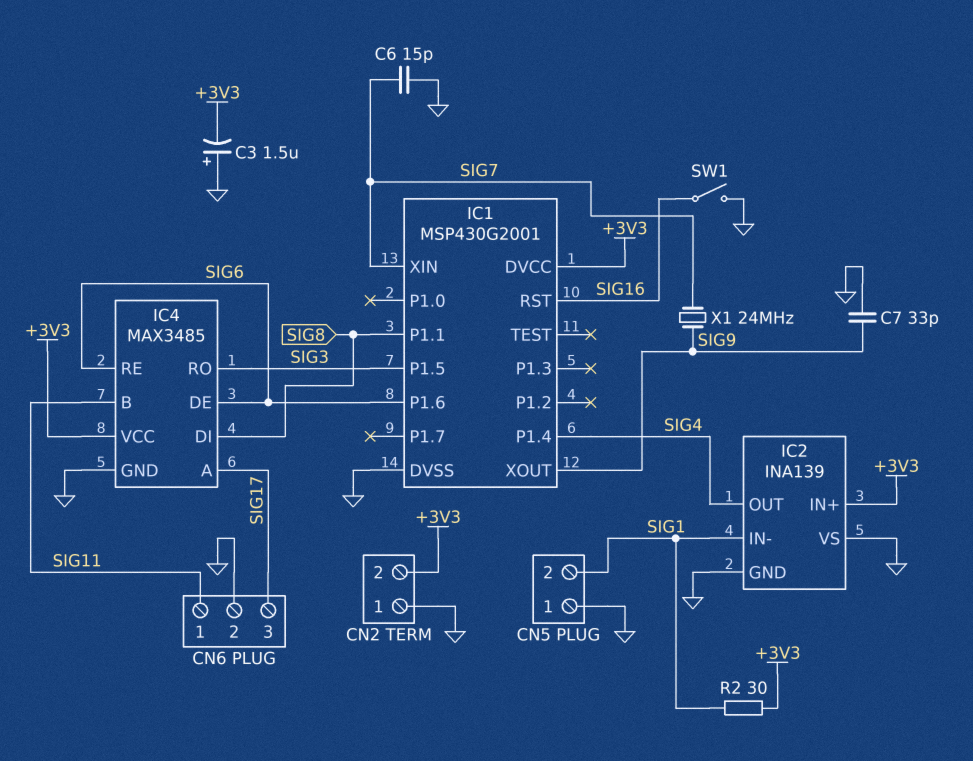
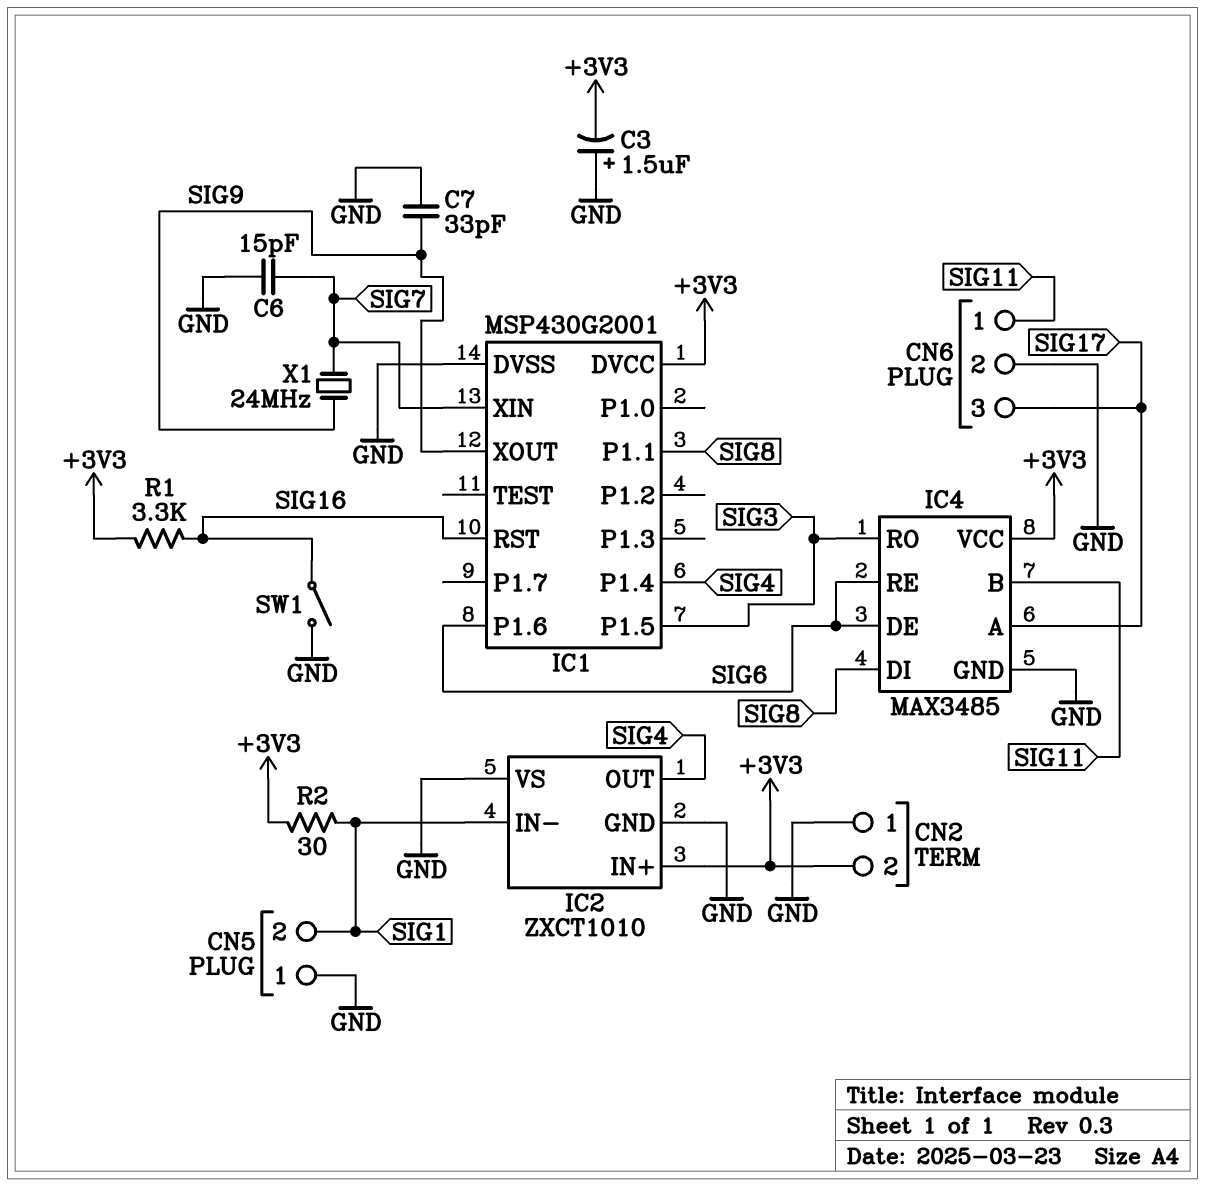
IC2: INA139 -> ZXCT1010
R1: none -> 3.3k (+3V3, SIG16)

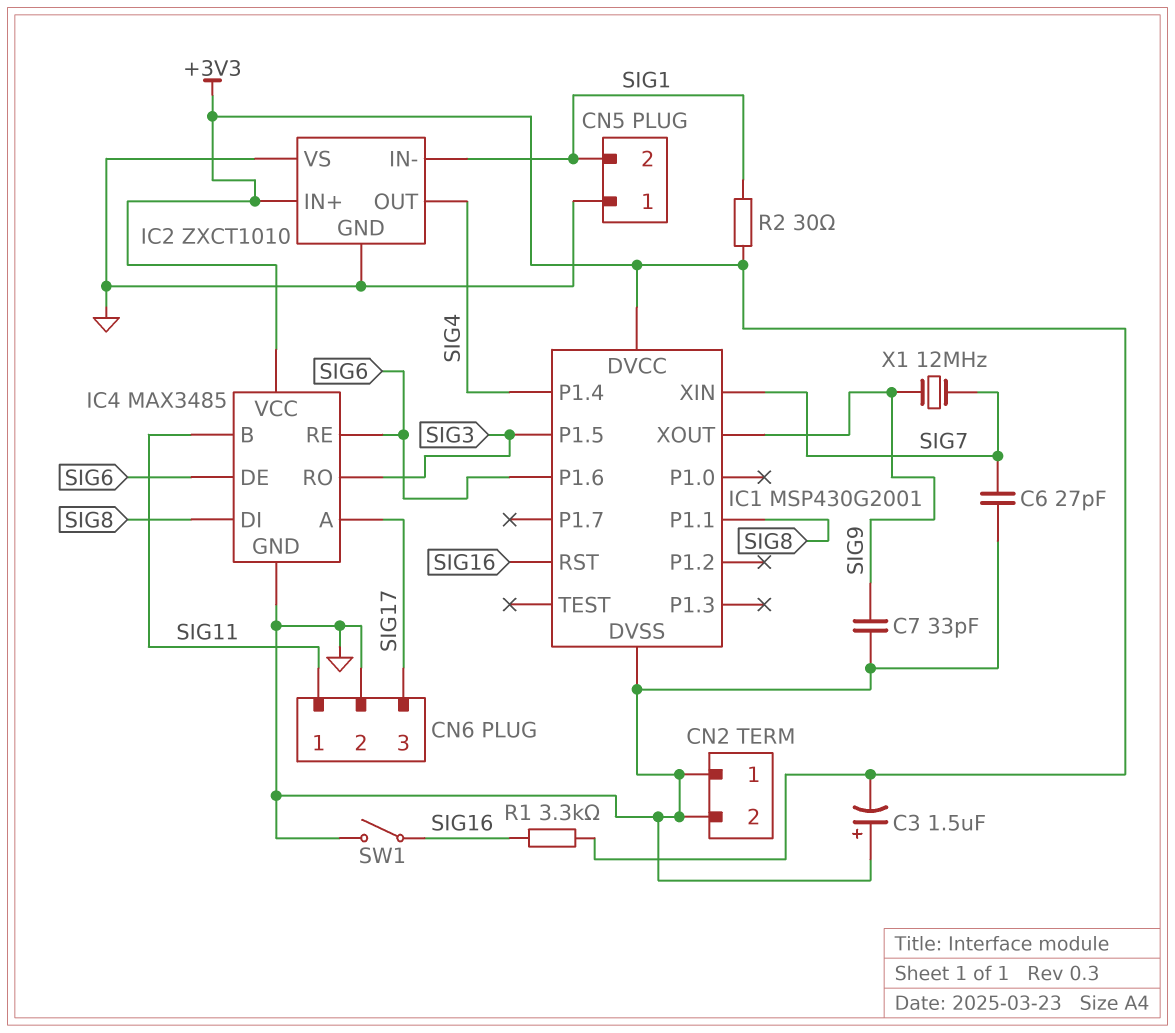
C6: 15pF (GND, SIG7) -> 27pF (GND, SIG7)
CN2 pin 2: +3V3 -> GND
X1: 24MHz (SIG7, SIG9) -> 12MHz (SIG7, SIG9)

